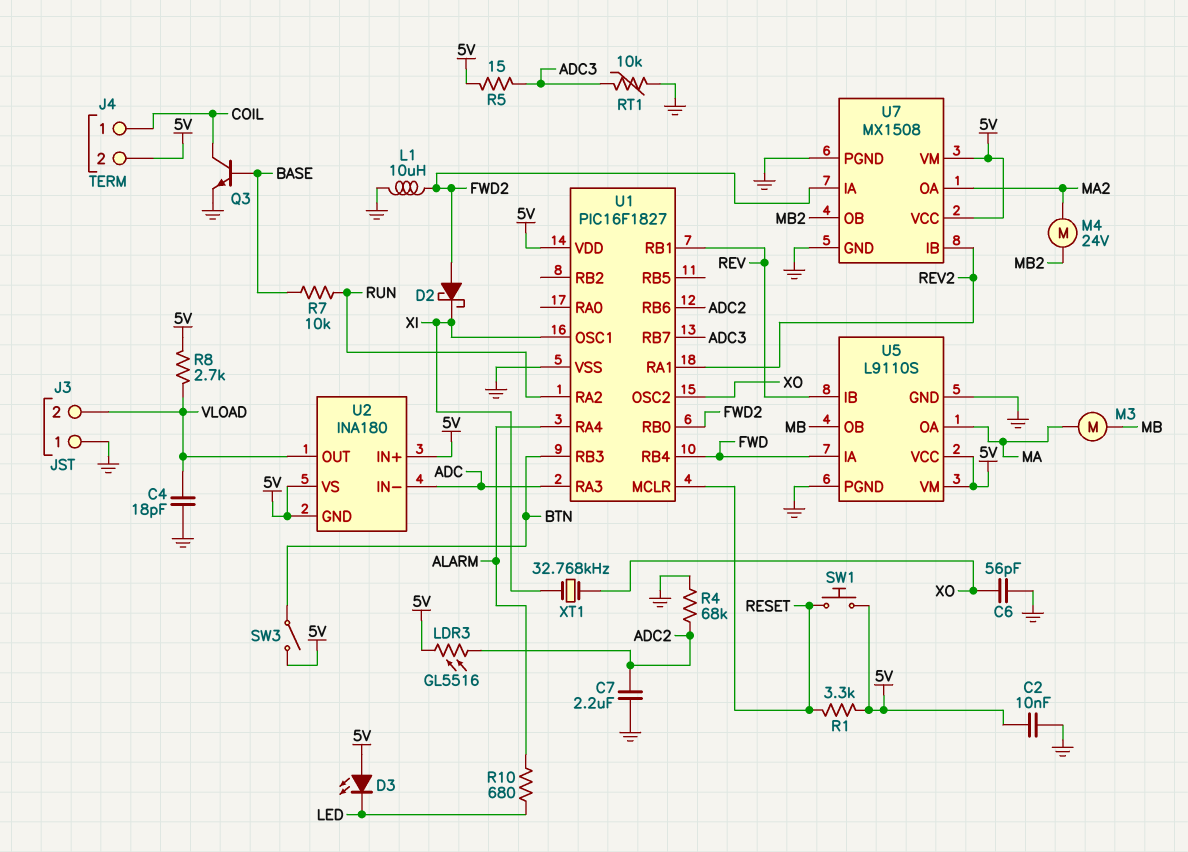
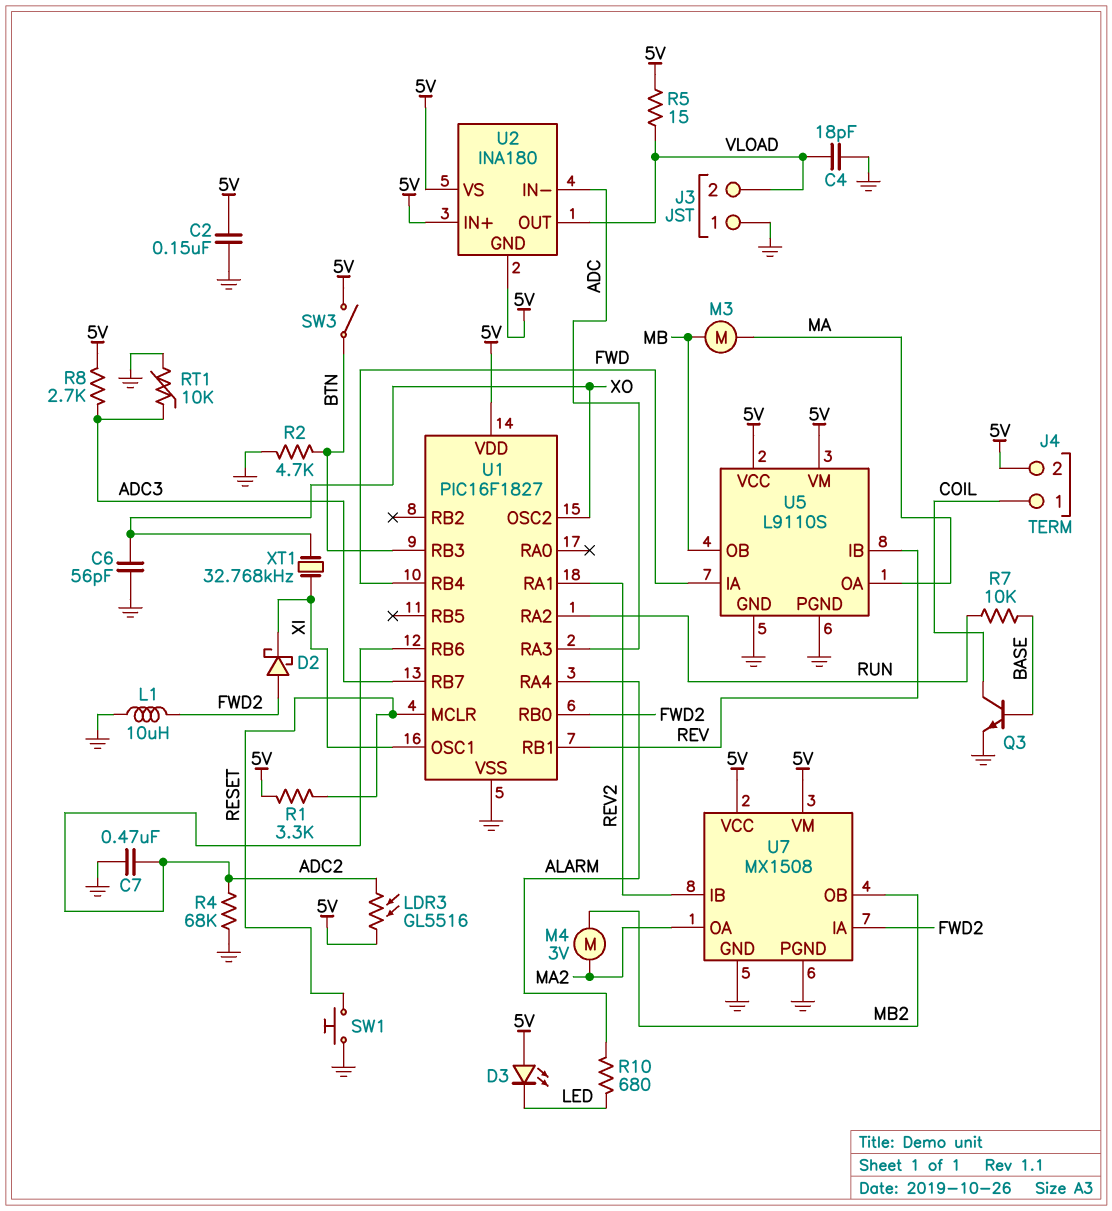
C2: 10nF (5V, GND) -> 150nF (5V, GND)
C7: 2.2uF (ADC2, GND) -> 470nF (ADC2, GND)
M4: motor 24V (MA2, MB2) -> motor 3V (MA2, MB2)
R2: none -> 4.7k (BTN, GND)
R5: 15 (5V, ADC3) -> 15 (5V, VLOAD)
R8: 2.7k (5V, VLOAD) -> 2.7k (5V, ADC3)
SW1: button (5V, RESET) -> button (GND, RESET)

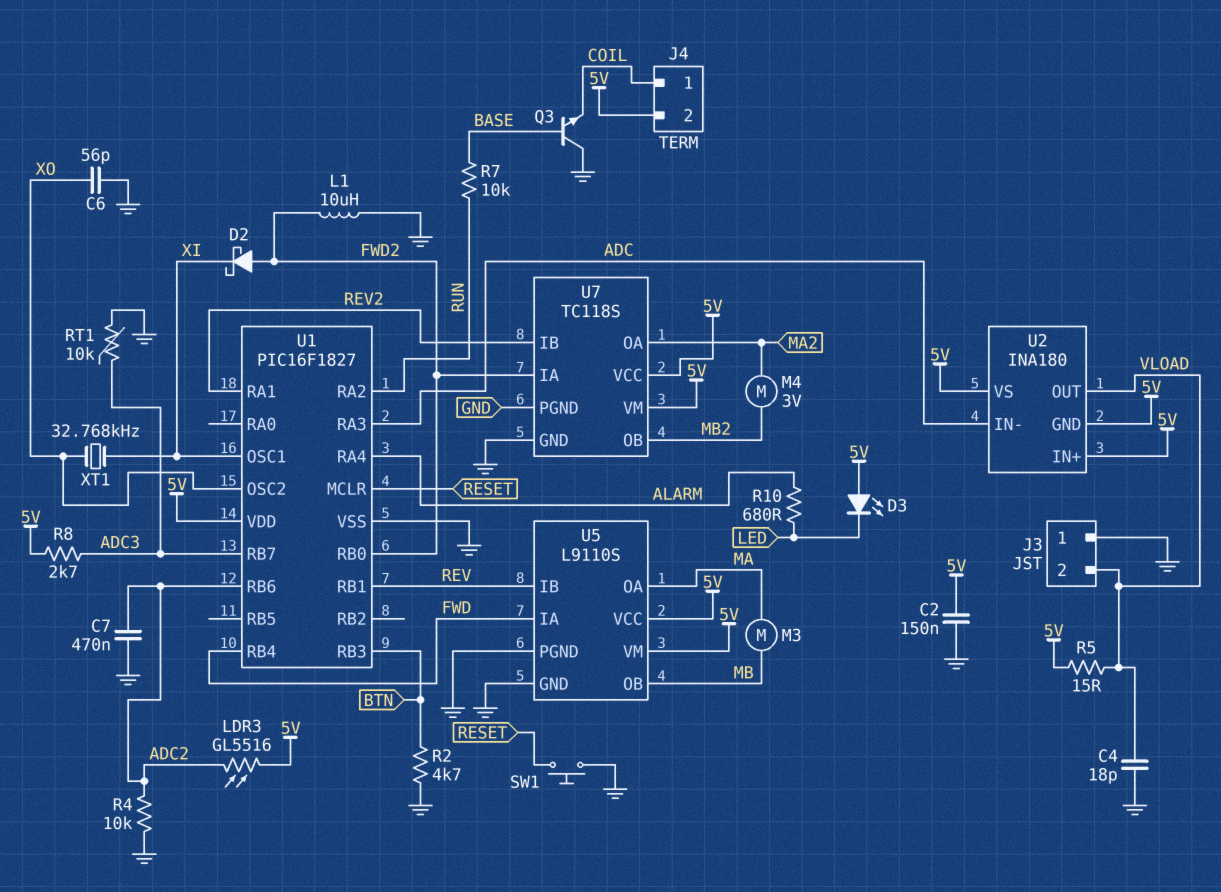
Q3: NPN (B BASE, C COIL, E GND) -> NPN (B BASE, C GND, E COIL)
R1: 3.3k (5V, RESET) -> none
R4: 68k (ADC2, GND) -> 10k (ADC2, GND)
SW3: switch (5V, BTN) -> none
U7: MX1508 -> TC118S

